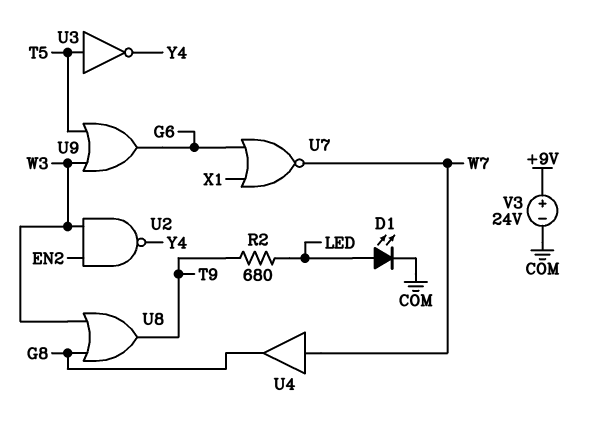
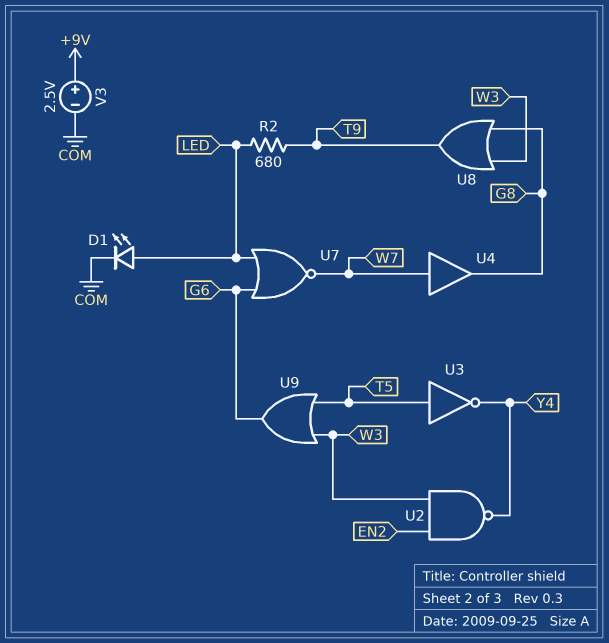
U7: NOR (in G6, in X1, out W7) -> NOR (in G6, in LED, out W7)
V3: 24V (plus +9V, minus COM) -> 2.5V (plus +9V, minus COM)

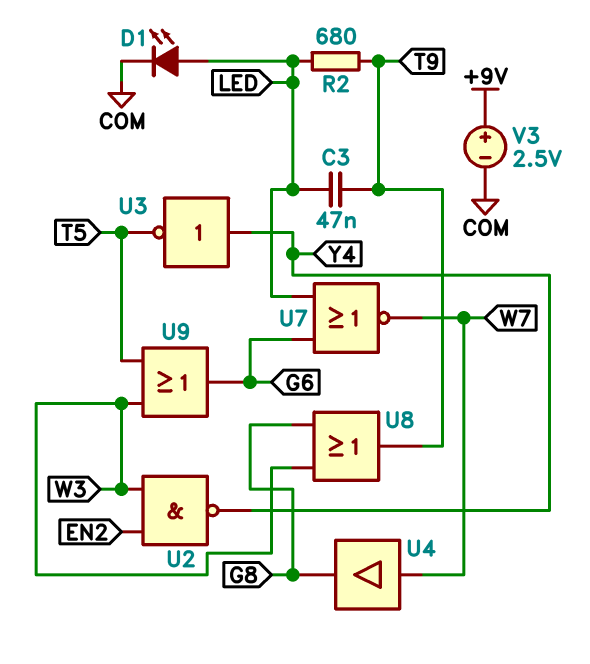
C3: none -> 47nF (LED, T9)
U3: NOT (in T5, out Y4) -> NOT (in Y4, out T5)

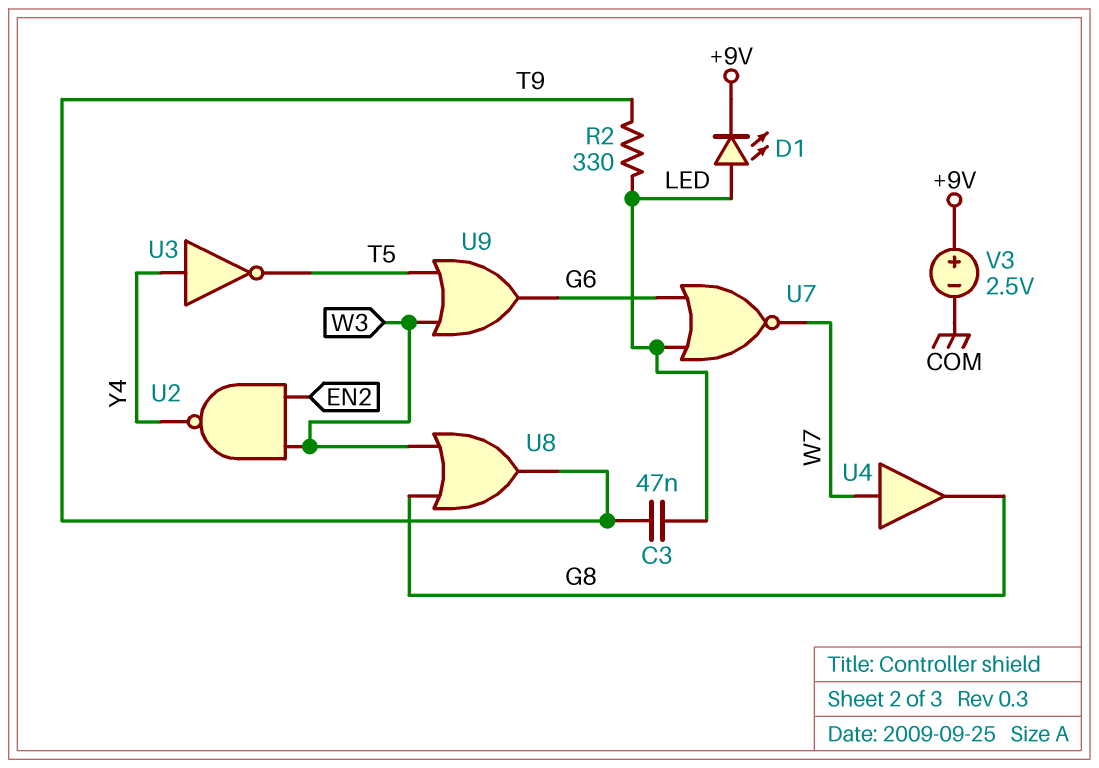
D1: LED (A LED, K COM) -> LED (A LED, K +9V)
R2: 680 (LED, T9) -> 330 (LED, T9)

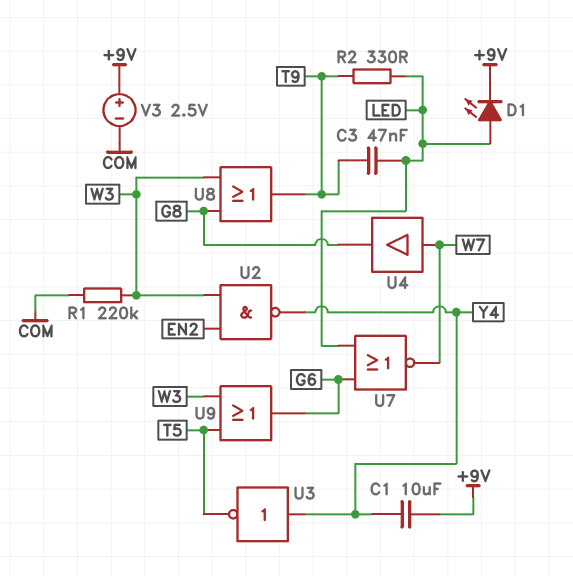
C1: none -> 10uF (+9V, Y4)
R1: none -> 220k (COM, W3)

